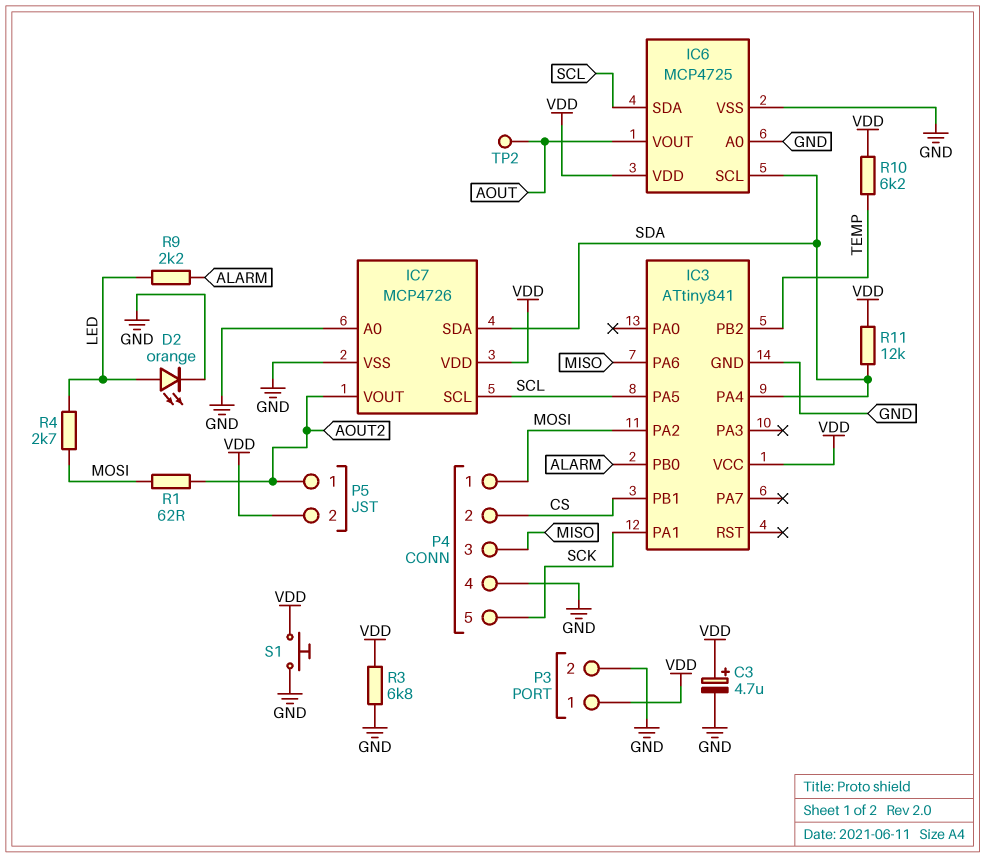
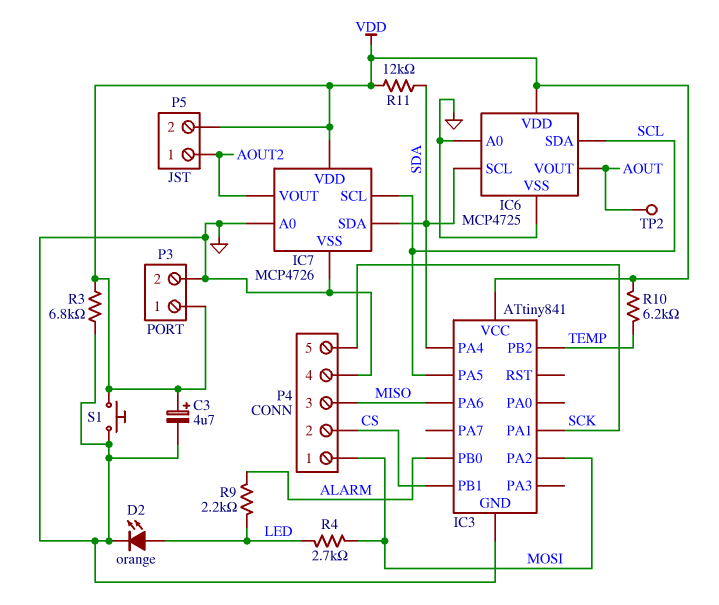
R1: 62 (AOUT2, MOSI) -> none

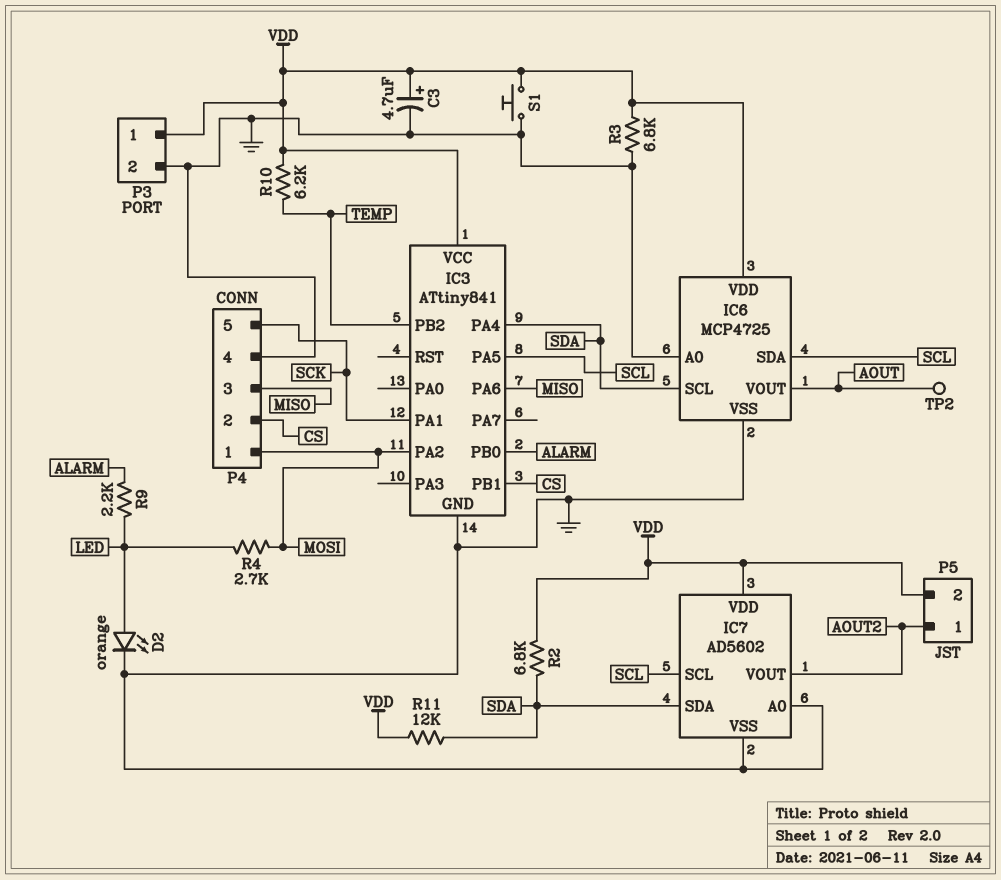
IC7: MCP4726 -> AD5602
R2: none -> 6.8k (SDA, VDD)

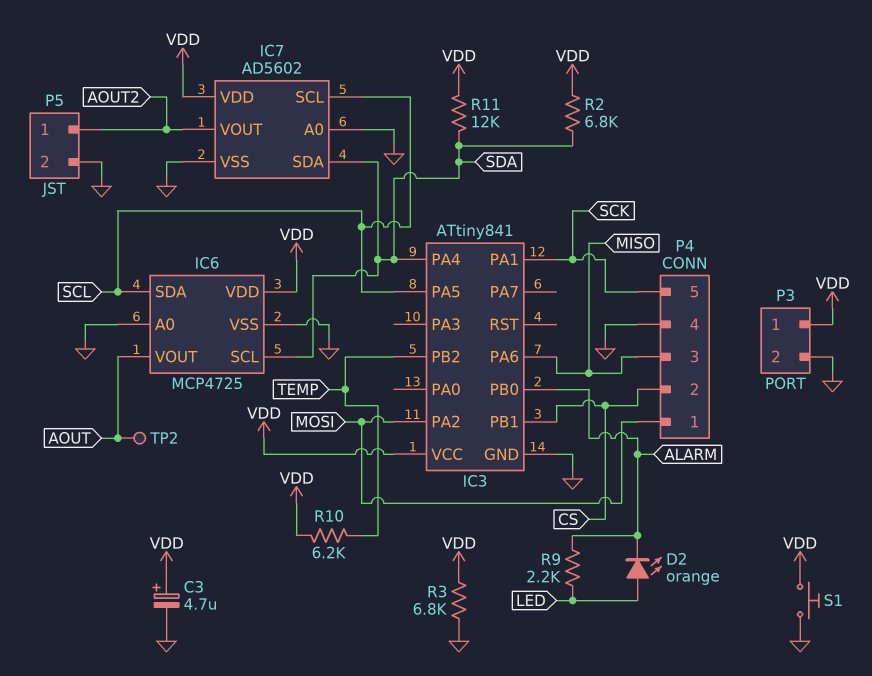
D2: LED orange (A LED, K GND) -> LED orange (A LED, K ALARM)
P5 pin 2: VDD -> GND
R4: 2.7k (LED, MOSI) -> none

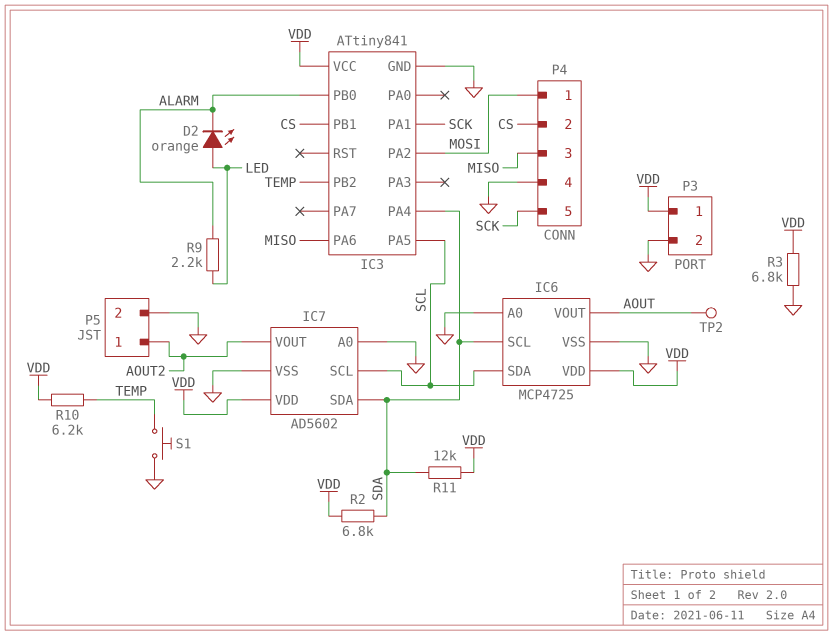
C3: 4.7uF (plus VDD, minus GND) -> none
S1: button (GND, VDD) -> button (GND, TEMP)

